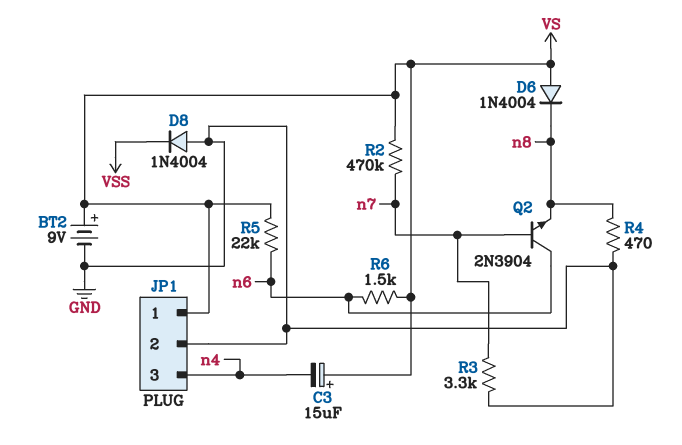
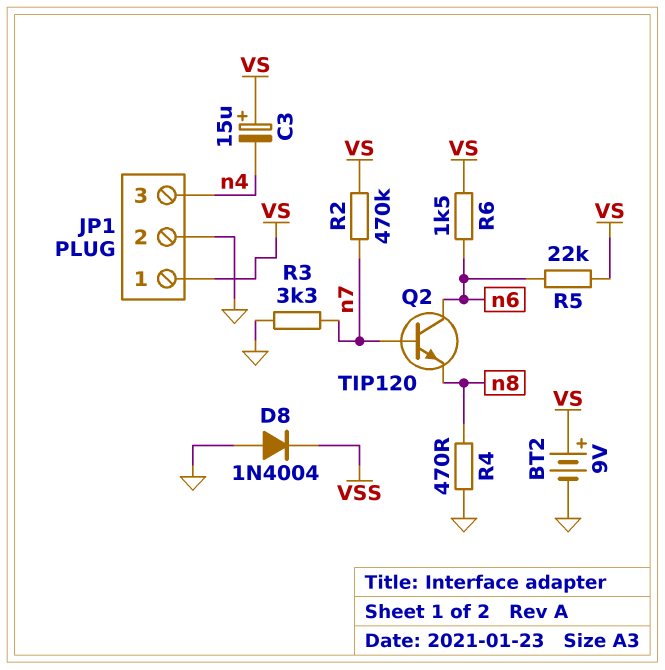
D6: diode 1N4004 (A VS, K n8) -> none
Q2: NPN 2N3904 (B n7, C n6, E n8) -> NPN TIP120 (B n7, C n6, E n8)

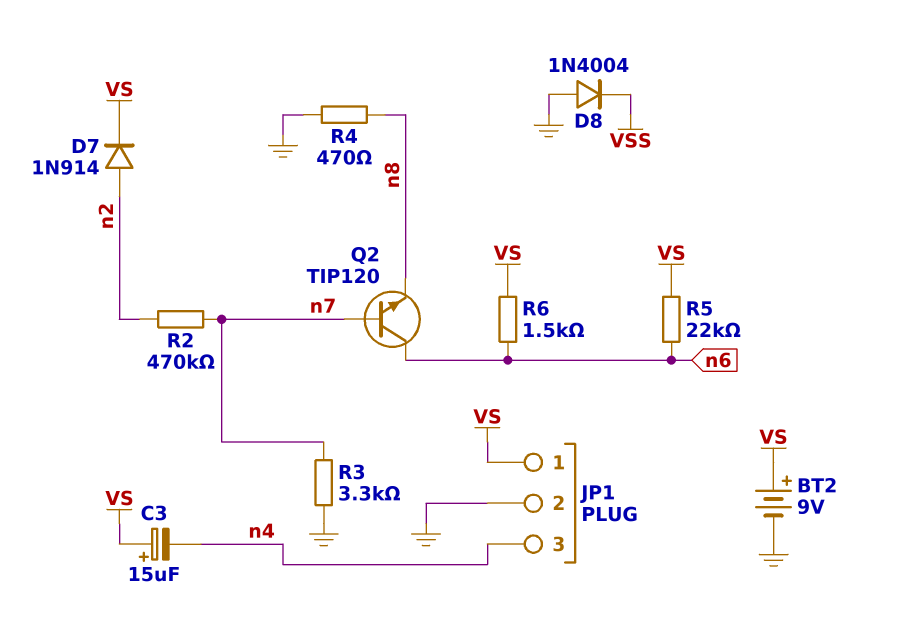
D7: none -> diode 1N914 (A n2, K VS)
R2: 470k (VS, n7) -> 470k (n2, n7)

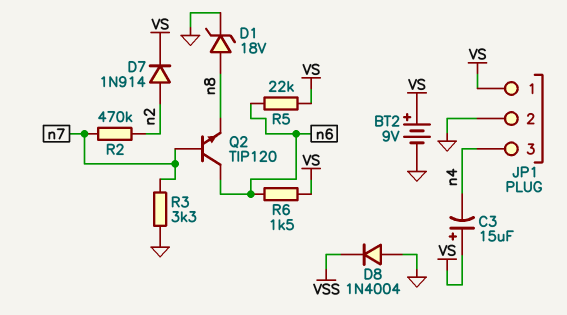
D1: none -> zener 18V (A n8, K GND)
R4: 470 (GND, n8) -> none

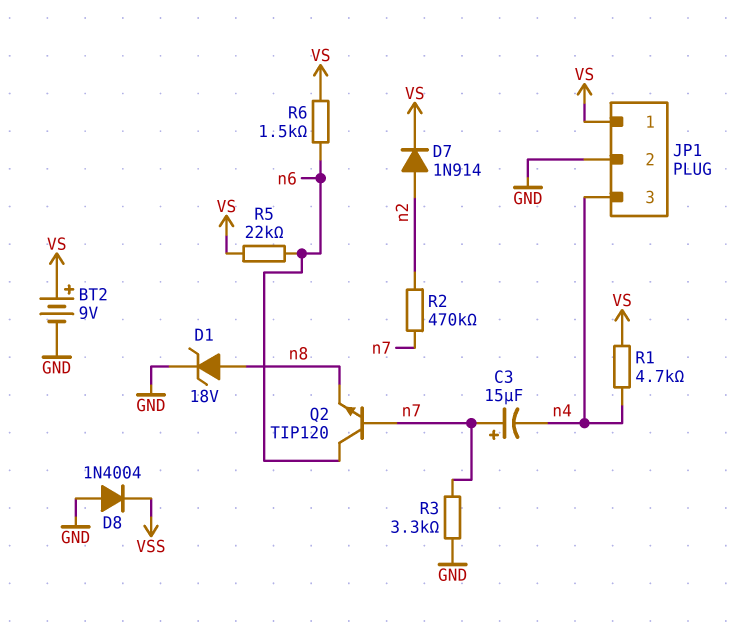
C3: 15uF (plus VS, minus n4) -> 15uF (plus n7, minus n4)
R1: none -> 4.7k (VS, n4)

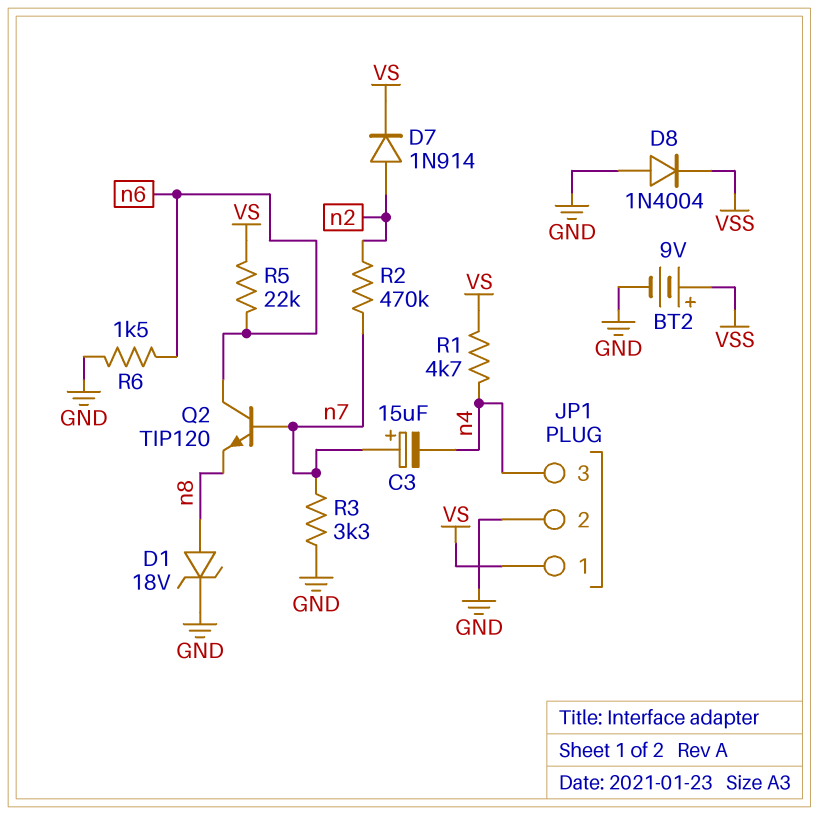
BT2: 9V (plus VS, minus GND) -> 9V (plus VSS, minus GND)
R6: 1.5k (VS, n6) -> 1.5k (GND, n6)

